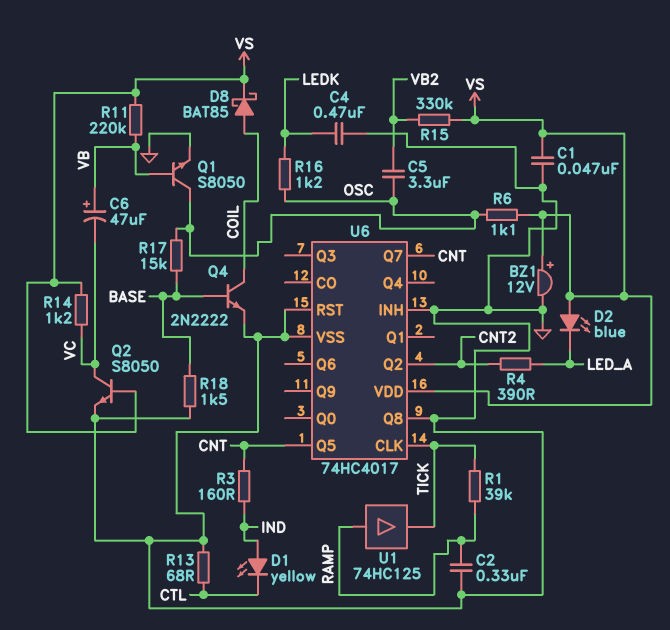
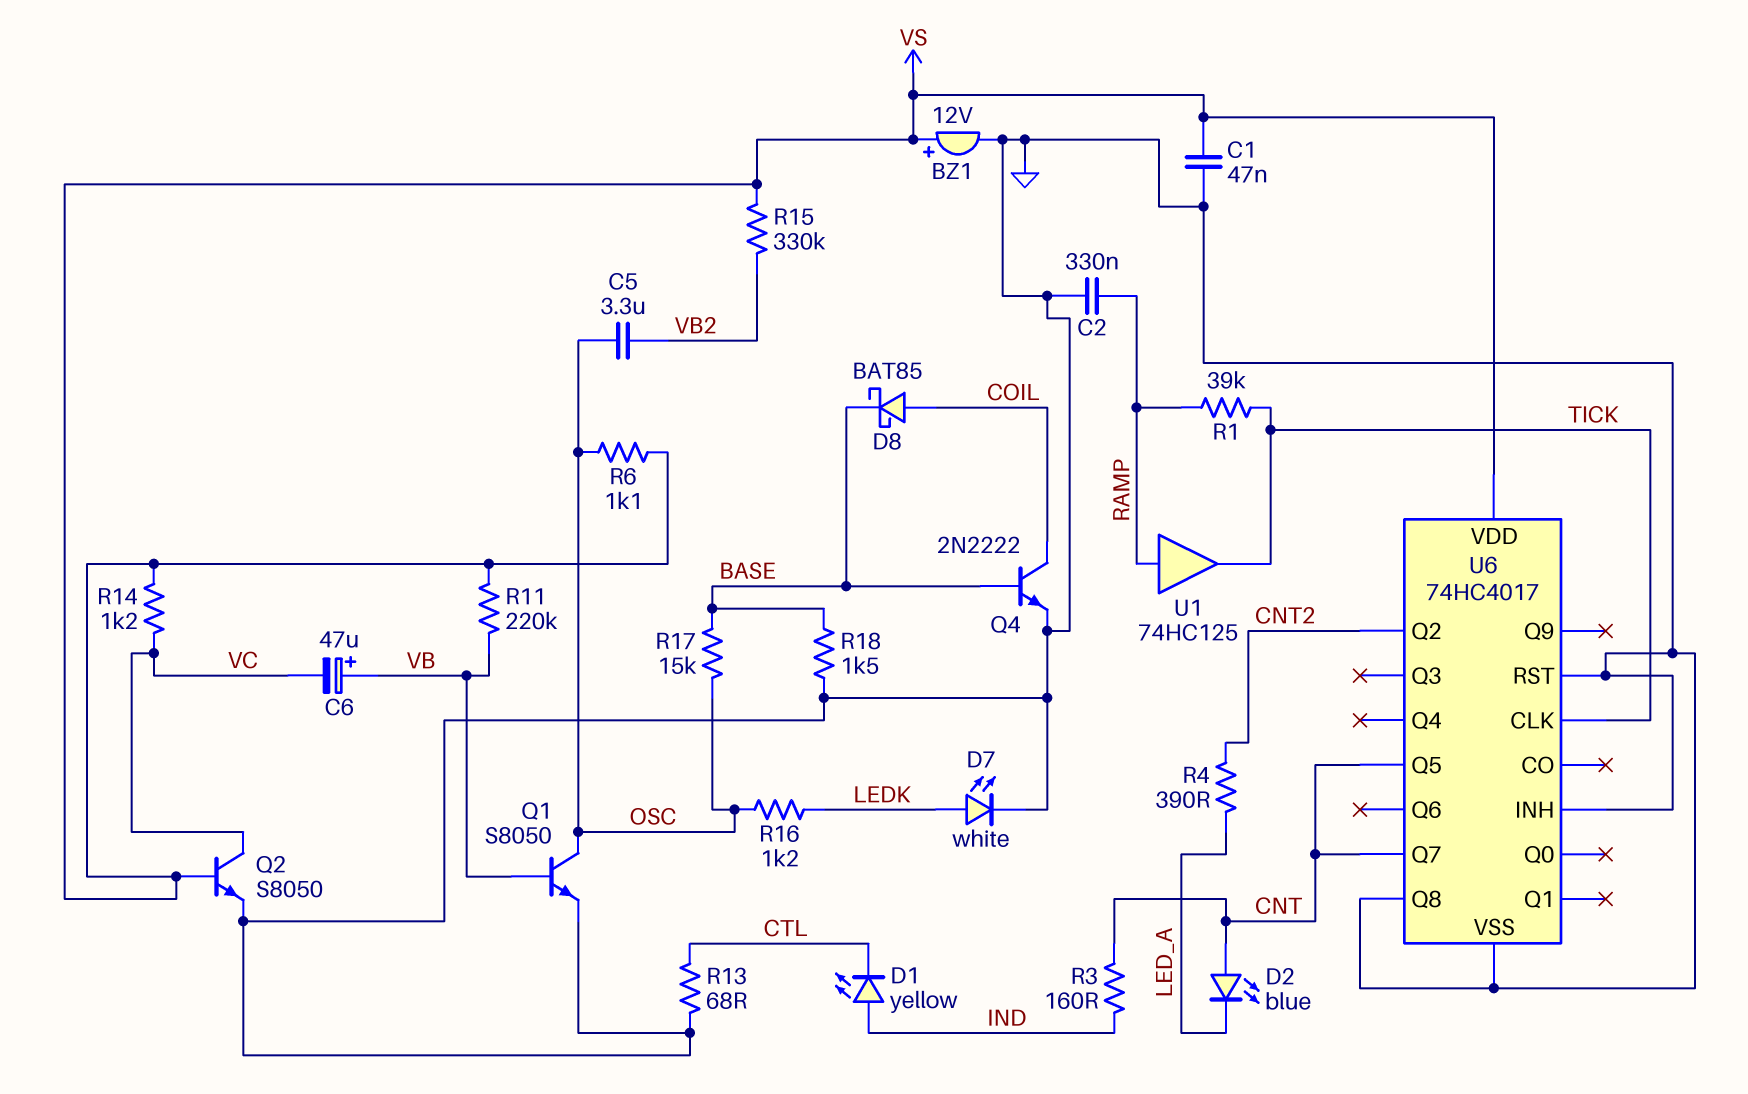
C4: 470nF (GND, LEDK) -> none
D2: LED blue (A VS, K LED_A) -> LED blue (A CNT, K LED_A)
D7: none -> LED white (A LEDK, K GND)
D8: schottky BAT85 (A COIL, K VS) -> schottky BAT85 (A COIL, K BASE)

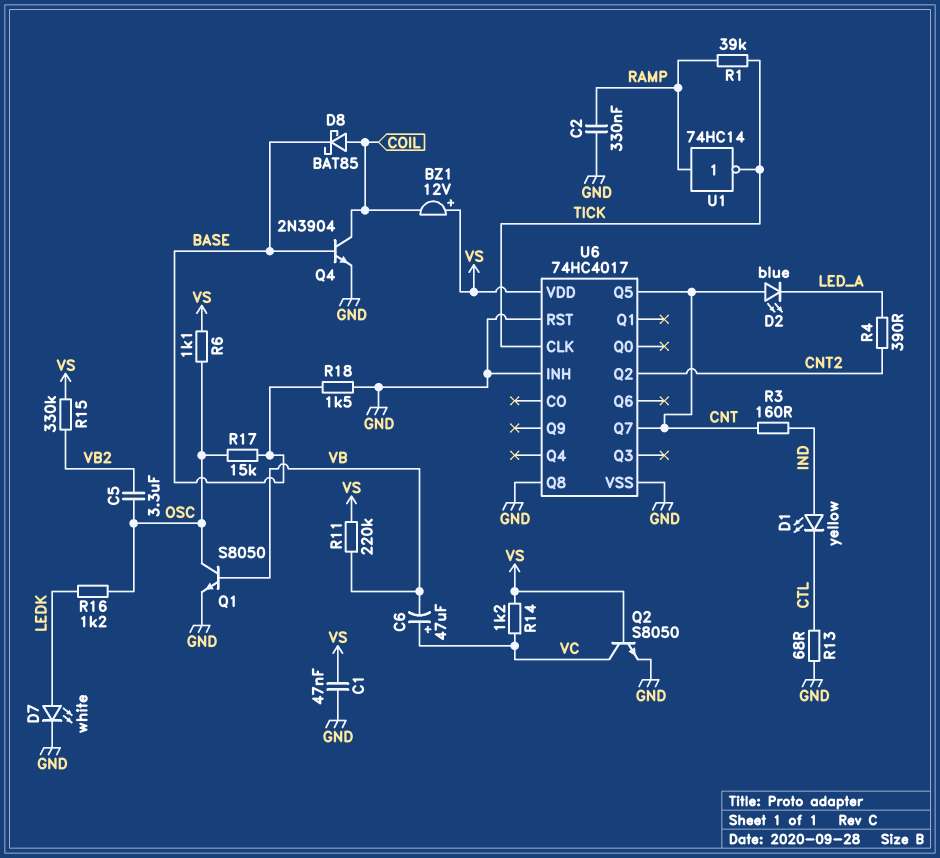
BZ1: buzzer 12V (plus VS, minus GND) -> buzzer 12V (plus VS, minus COIL)
C6: 47uF (plus VB, minus VC) -> 47uF (plus VC, minus VB)
Q4: NPN 2N2222 (B BASE, C COIL, E GND) -> NPN 2N3904 (B BASE, C COIL, E GND)
U1: buffer 74HC125 (in RAMP, out TICK) -> NOT 74HC14 (in RAMP, out TICK)

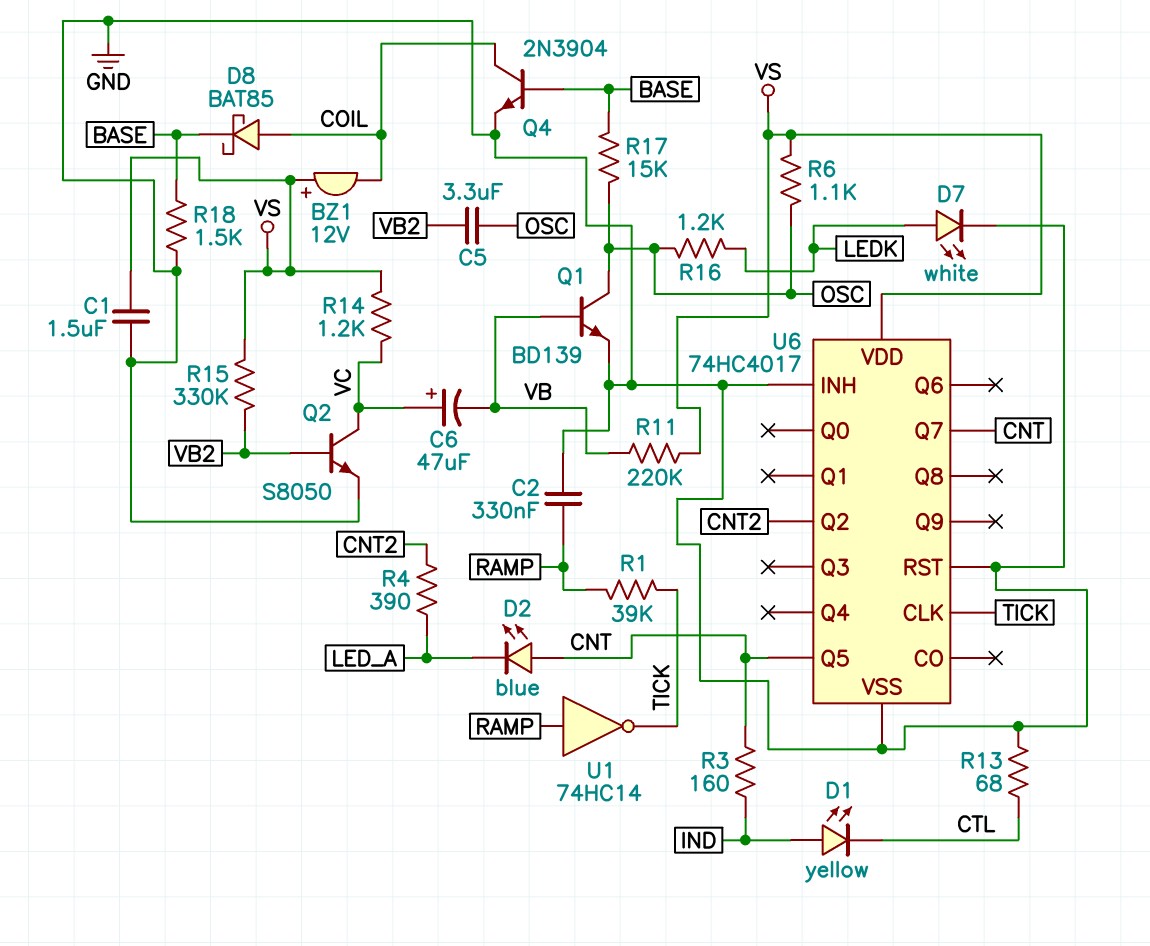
C1: 47nF (GND, VS) -> 1.5uF (GND, VS)
Q1: NPN S8050 (B VB, C OSC, E GND) -> NPN BD139 (B VB, C OSC, E GND)
Q2: NPN S8050 (B VS, C VC, E GND) -> NPN S8050 (B VB2, C VC, E GND)
U6 pin Q8: GND -> none

